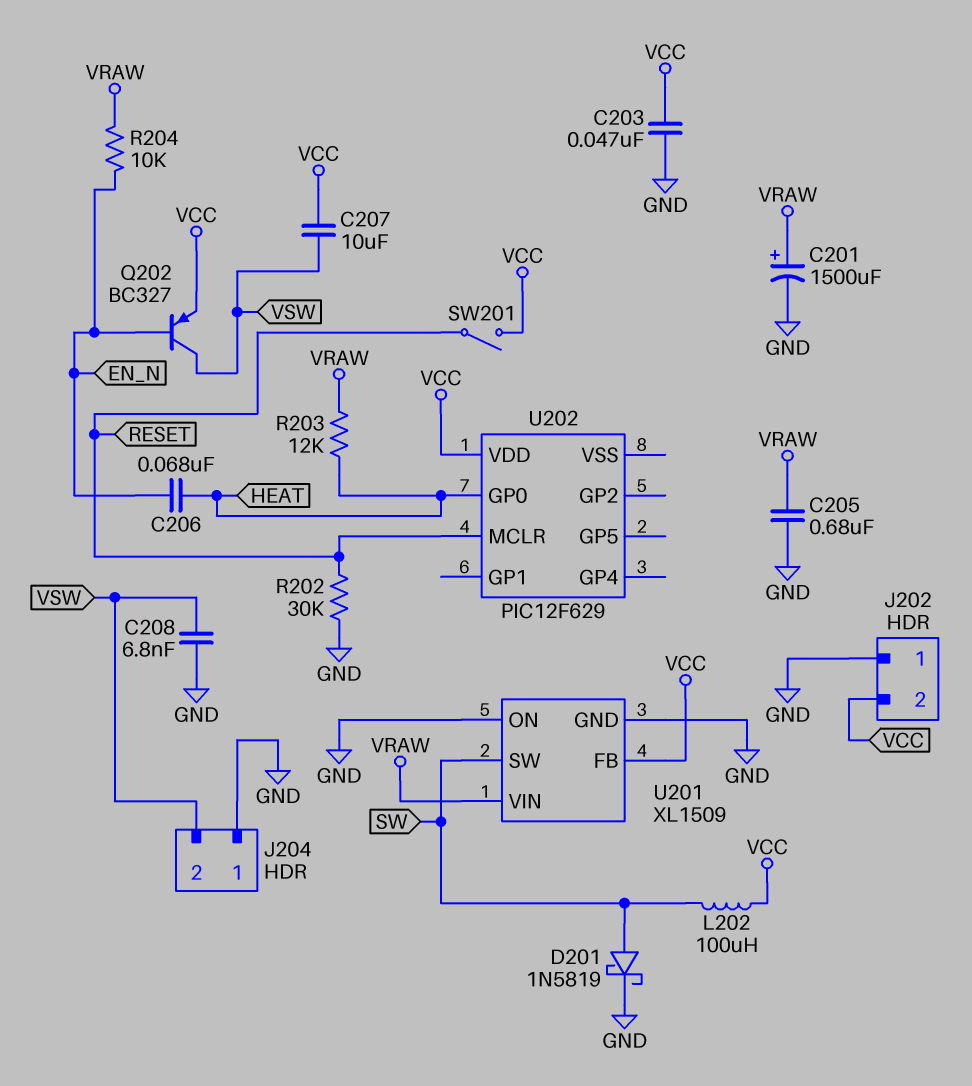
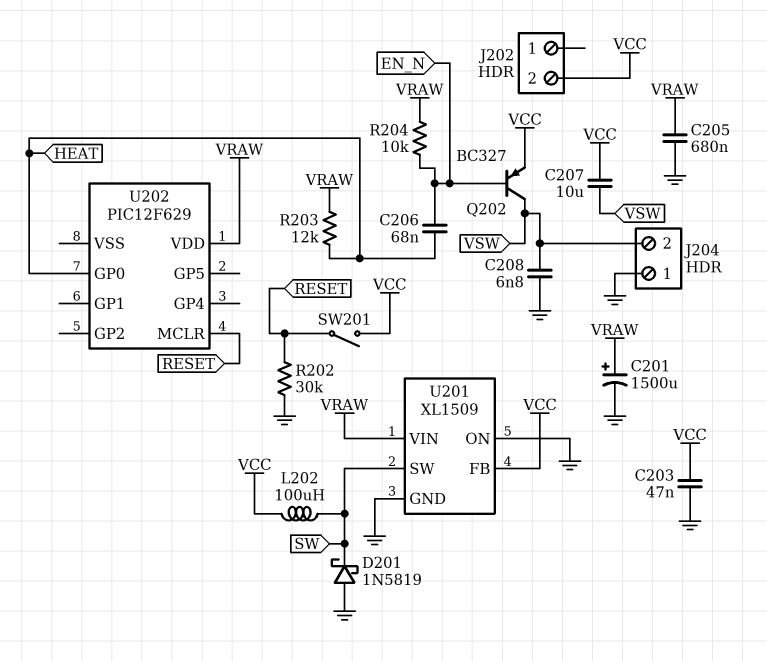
D201: schottky 1N5819 (A SW, K GND) -> schottky 1N5819 (A GND, K SW)
J202 pin 1: GND -> none
U202 pin VDD: VCC -> VRAW

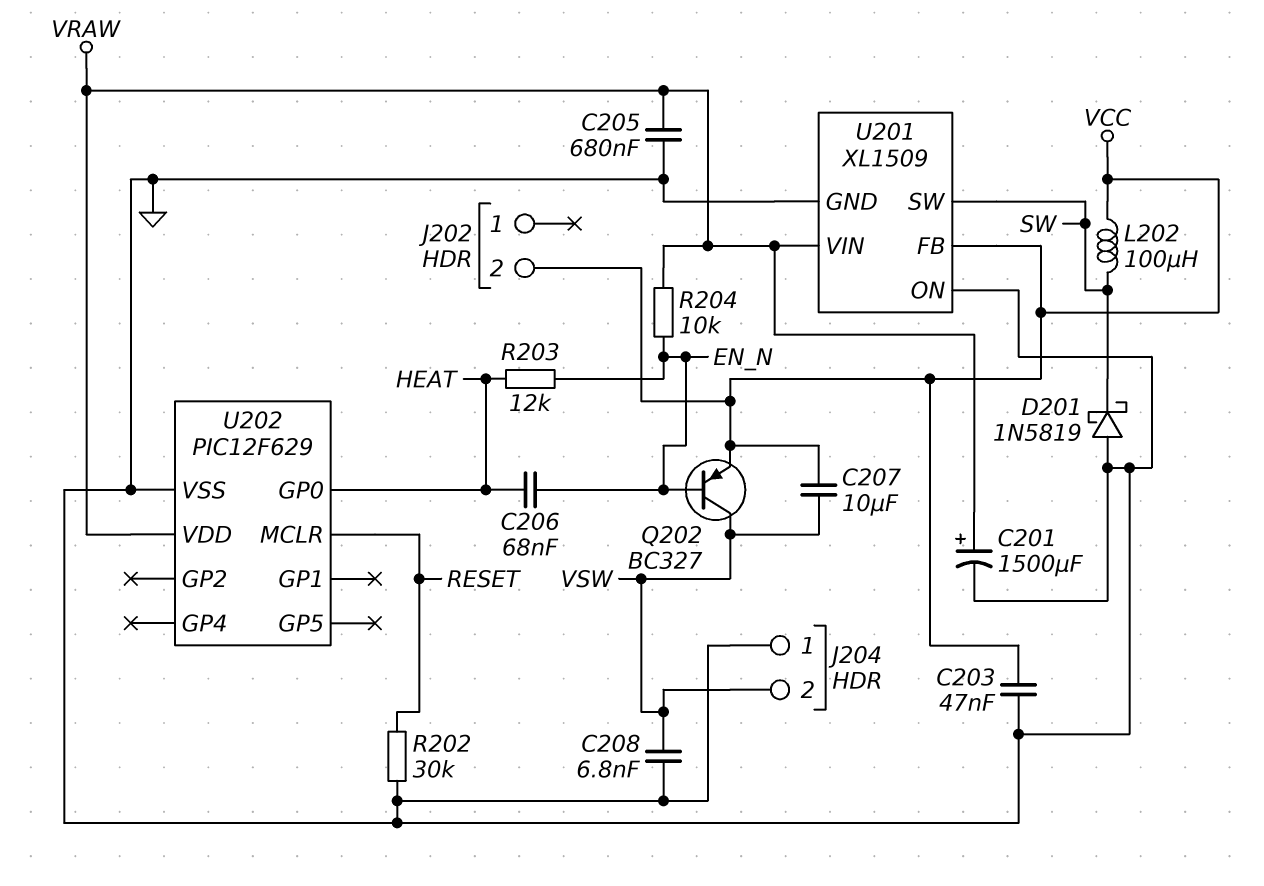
R203: 12k (HEAT, VRAW) -> 12k (EN_N, HEAT)
SW201: switch (RESET, VCC) -> none
U202 pin VSS: none -> GND

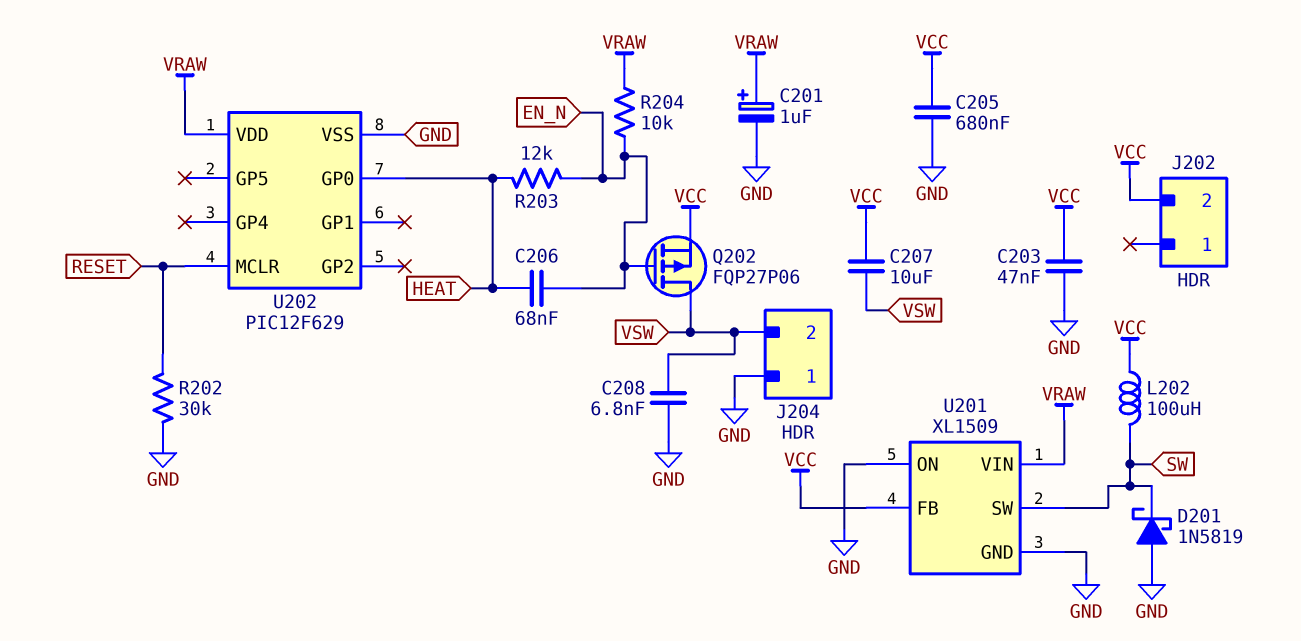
C201: 1500uF (plus VRAW, minus GND) -> 1uF (plus VRAW, minus GND)
C205: 680nF (GND, VRAW) -> 680nF (GND, VCC)
Q202: PNP BC327 (B EN_N, C VSW, E VCC) -> PMOS FQP27P06 (G EN_N, D VSW, S VCC)

